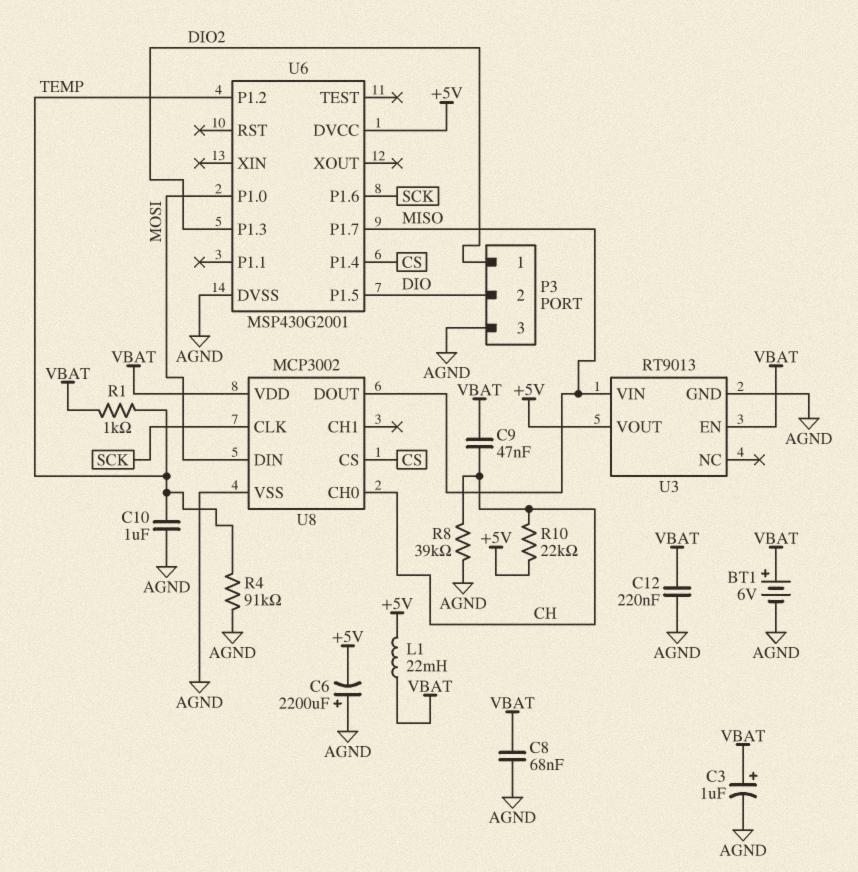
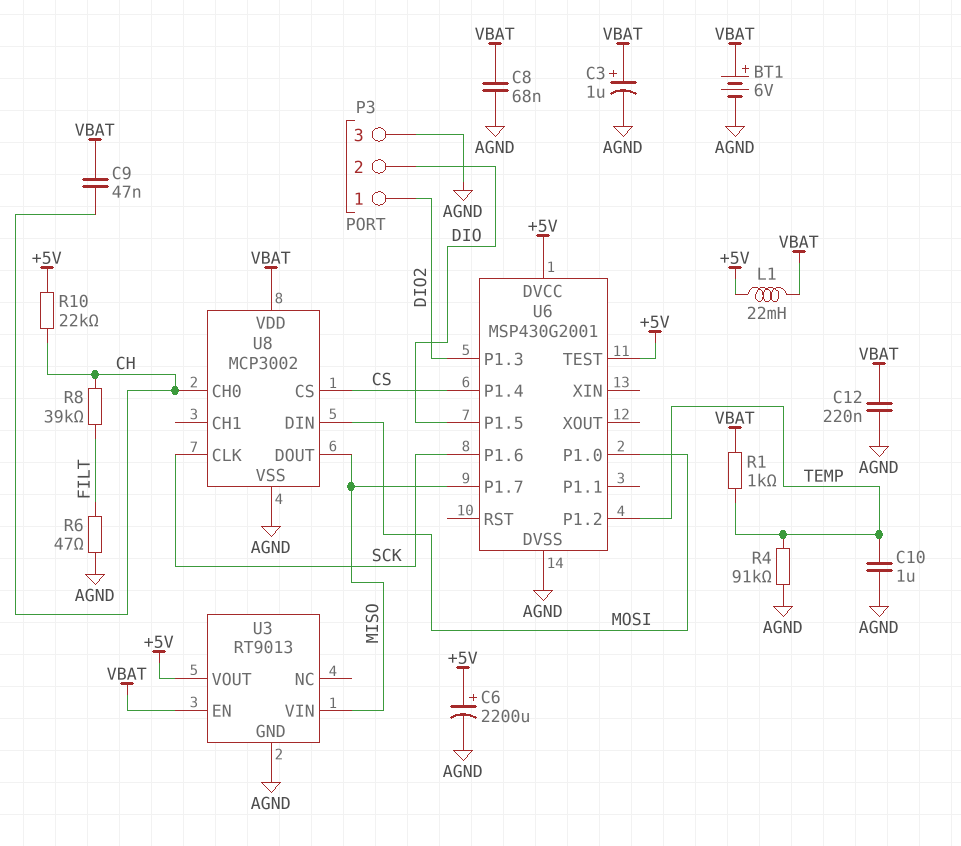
C6: 2200uF (plus AGND, minus +5V) -> 2200uF (plus +5V, minus AGND)
R6: none -> 47 (AGND, FILT)
R8: 39k (AGND, CH) -> 39k (CH, FILT)
U6 pin TEST: none -> +5V

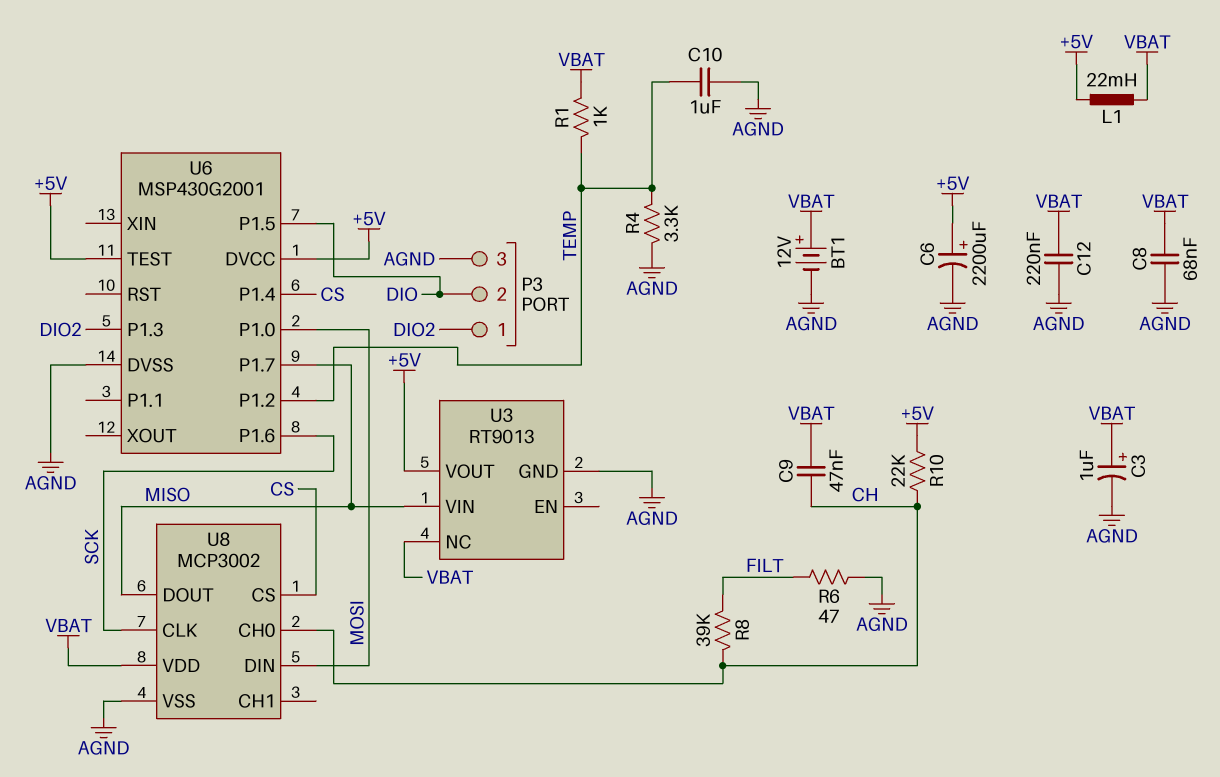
BT1: 6V (plus VBAT, minus AGND) -> 12V (plus VBAT, minus AGND)
R4: 91k (AGND, TEMP) -> 3.3k (AGND, TEMP)
U3 pin EN: VBAT -> none
U3 pin NC: none -> VBAT

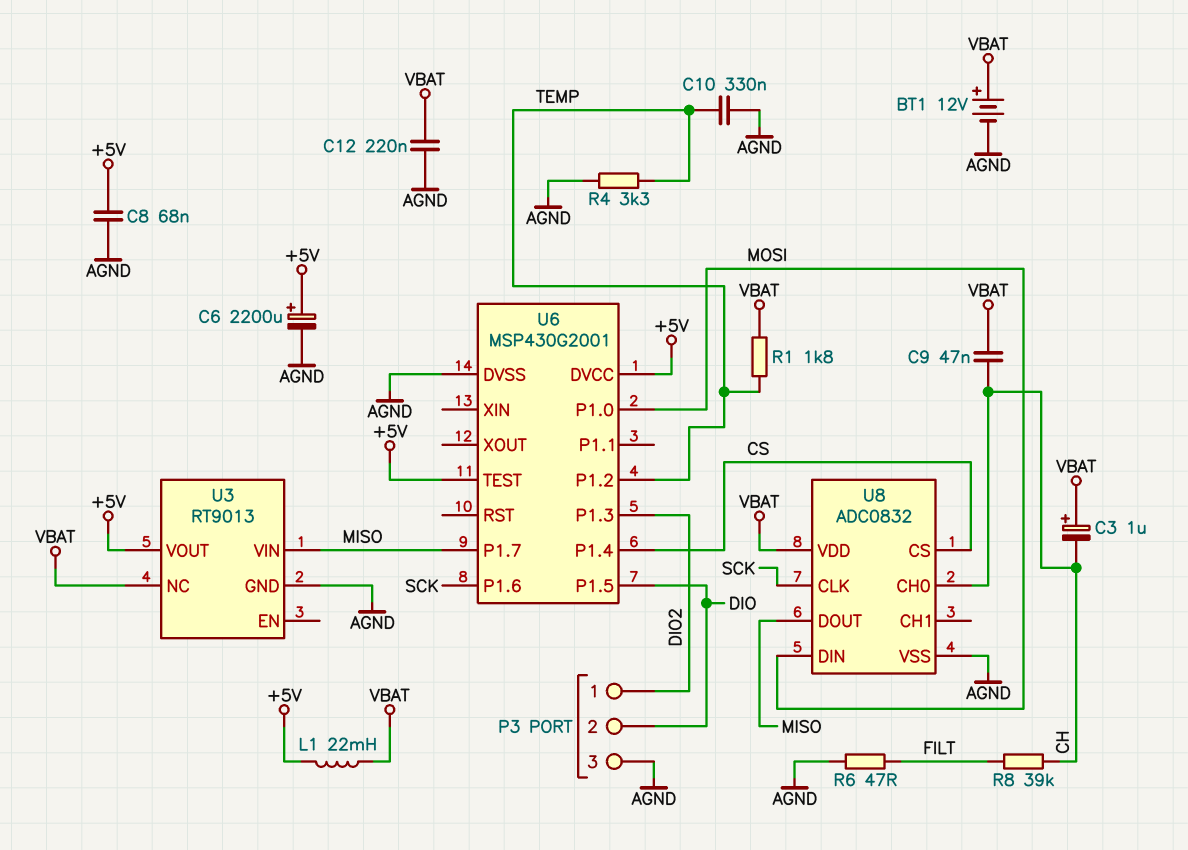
C3: 1uF (plus VBAT, minus AGND) -> 1uF (plus VBAT, minus CH)
C8: 68nF (AGND, VBAT) -> 68nF (+5V, AGND)
C10: 1uF (AGND, TEMP) -> 330nF (AGND, TEMP)
R1: 1k (TEMP, VBAT) -> 1.8k (TEMP, VBAT)
R10: 22k (+5V, CH) -> none
U8: MCP3002 -> ADC0832

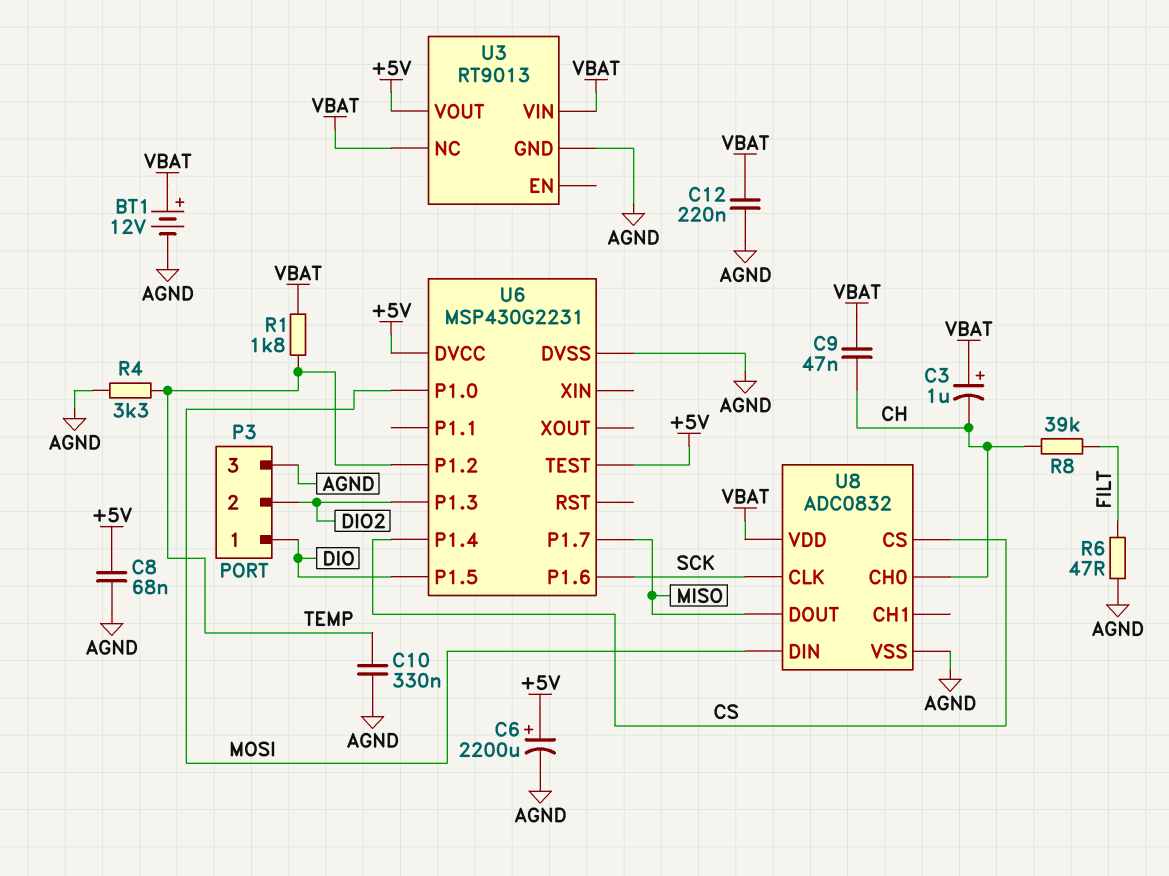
L1: 22mH (+5V, VBAT) -> none
P3 pin 1: DIO2 -> DIO
P3 pin 2: DIO -> DIO2
U3 pin VIN: MISO -> VBAT
U6: MSP430G2001 -> MSP430G2231

